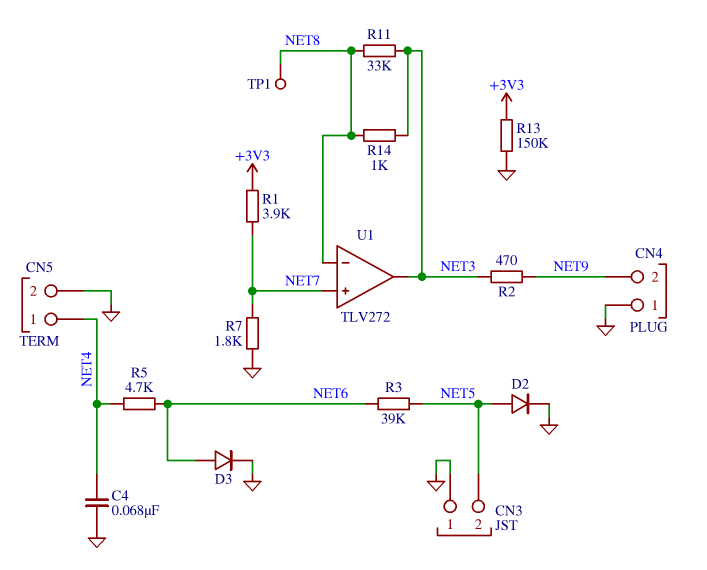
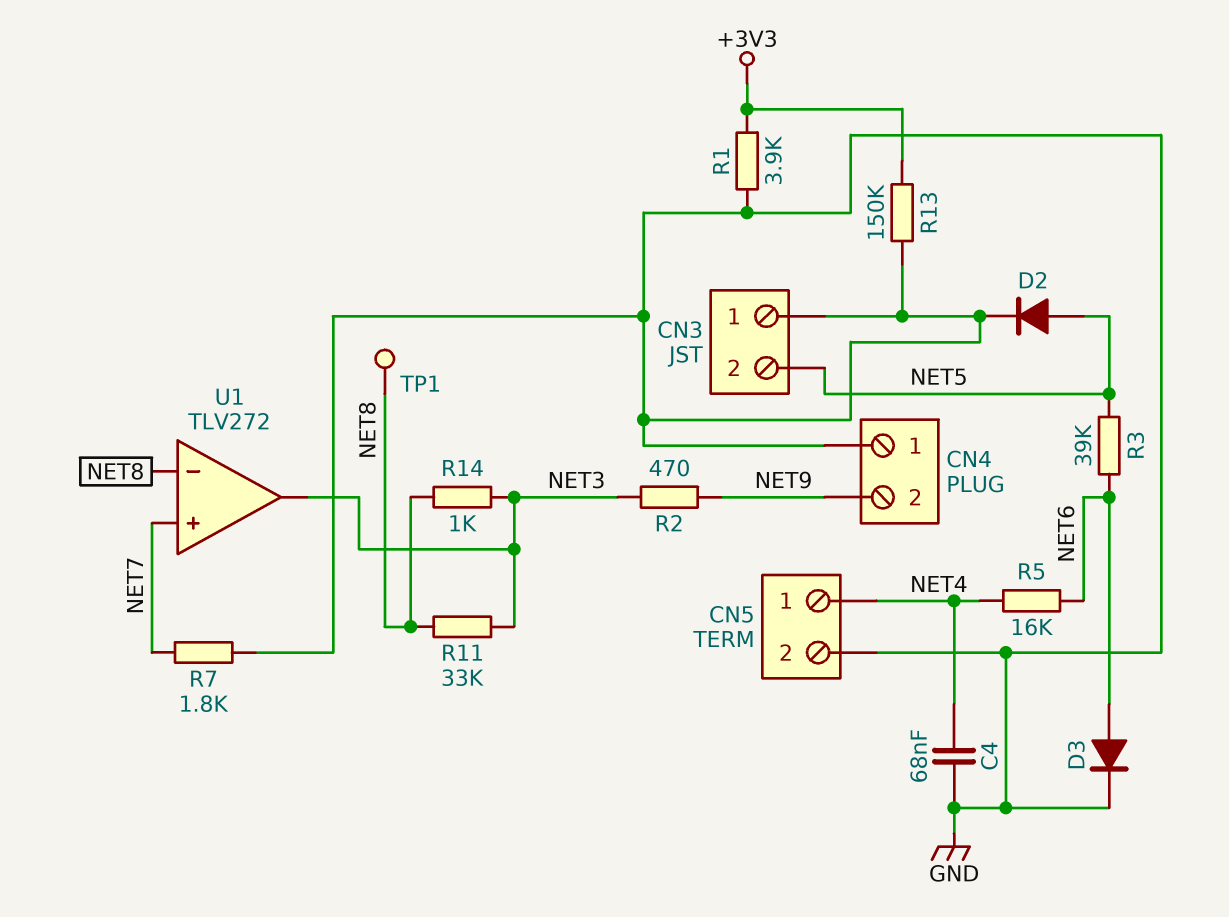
R1: 3.9k (+3V3, NET7) -> 3.9k (+3V3, GND)
R5: 4.7k (NET4, NET6) -> 16k (NET4, NET6)

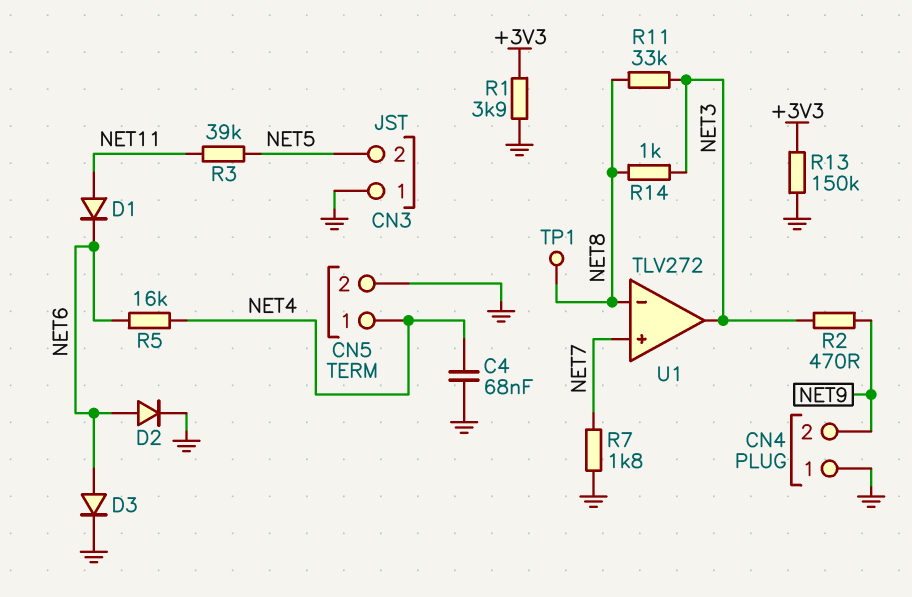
D1: none -> diode (A NET11, K NET6)
D2: diode (A NET5, K GND) -> diode (A NET6, K GND)
R3: 39k (NET5, NET6) -> 39k (NET5, NET11)

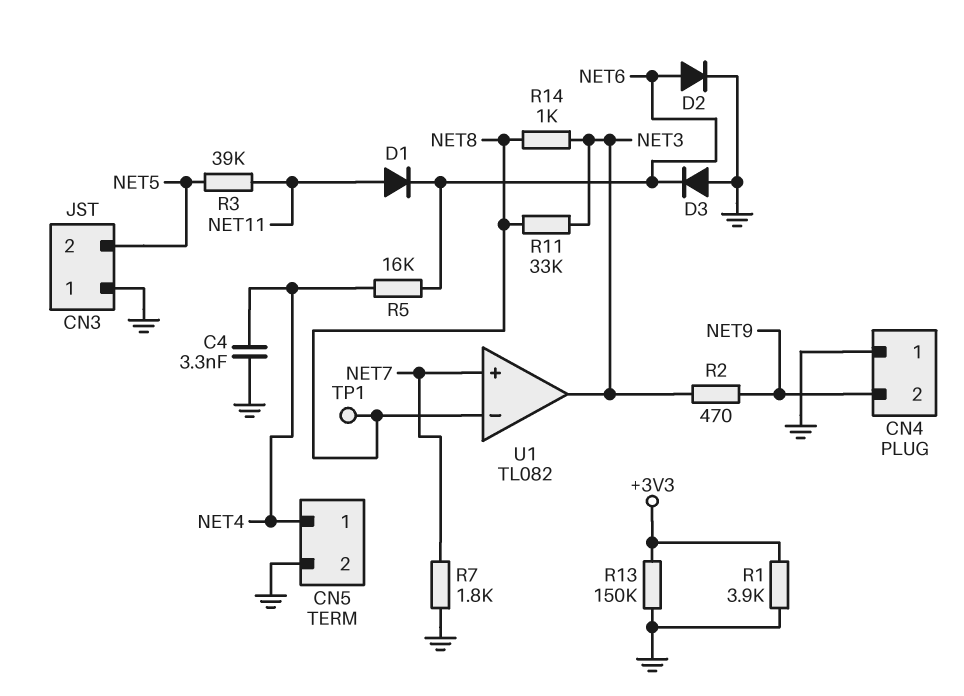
C4: 68nF (GND, NET4) -> 3.3nF (GND, NET4)
D3: diode (A NET6, K GND) -> diode (A GND, K NET6)
U1: TLV272 -> TL082

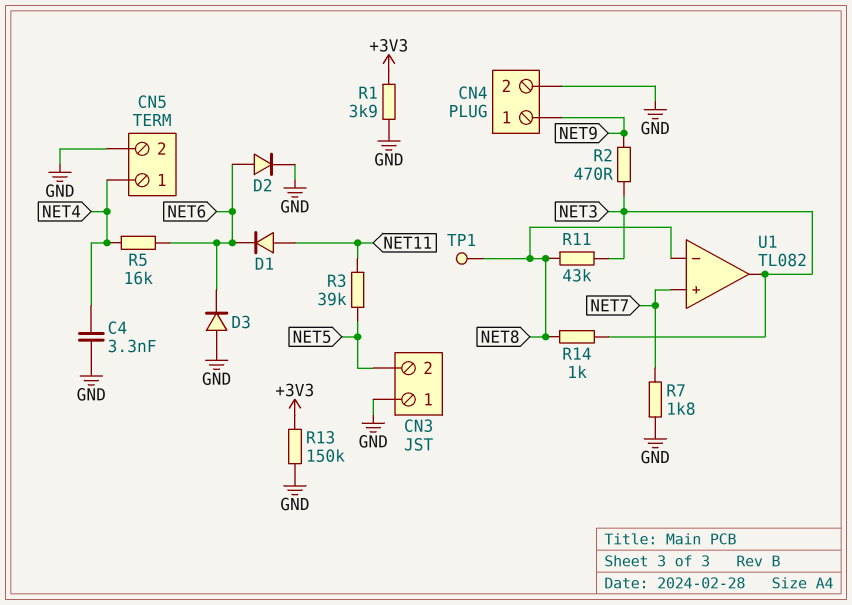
CN4 pin 1: GND -> NET9
CN4 pin 2: NET9 -> GND
R11: 33k (NET3, NET8) -> 43k (NET3, NET8)

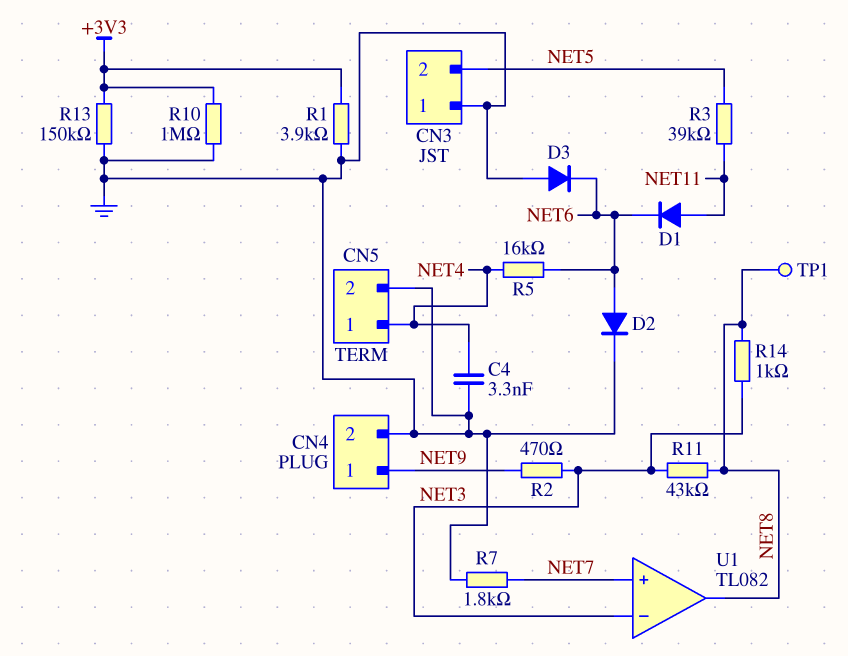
R10: none -> 1M (+3V3, GND)
U1 pin in-: NET8 -> NET3
U1 pin out: NET3 -> NET8

